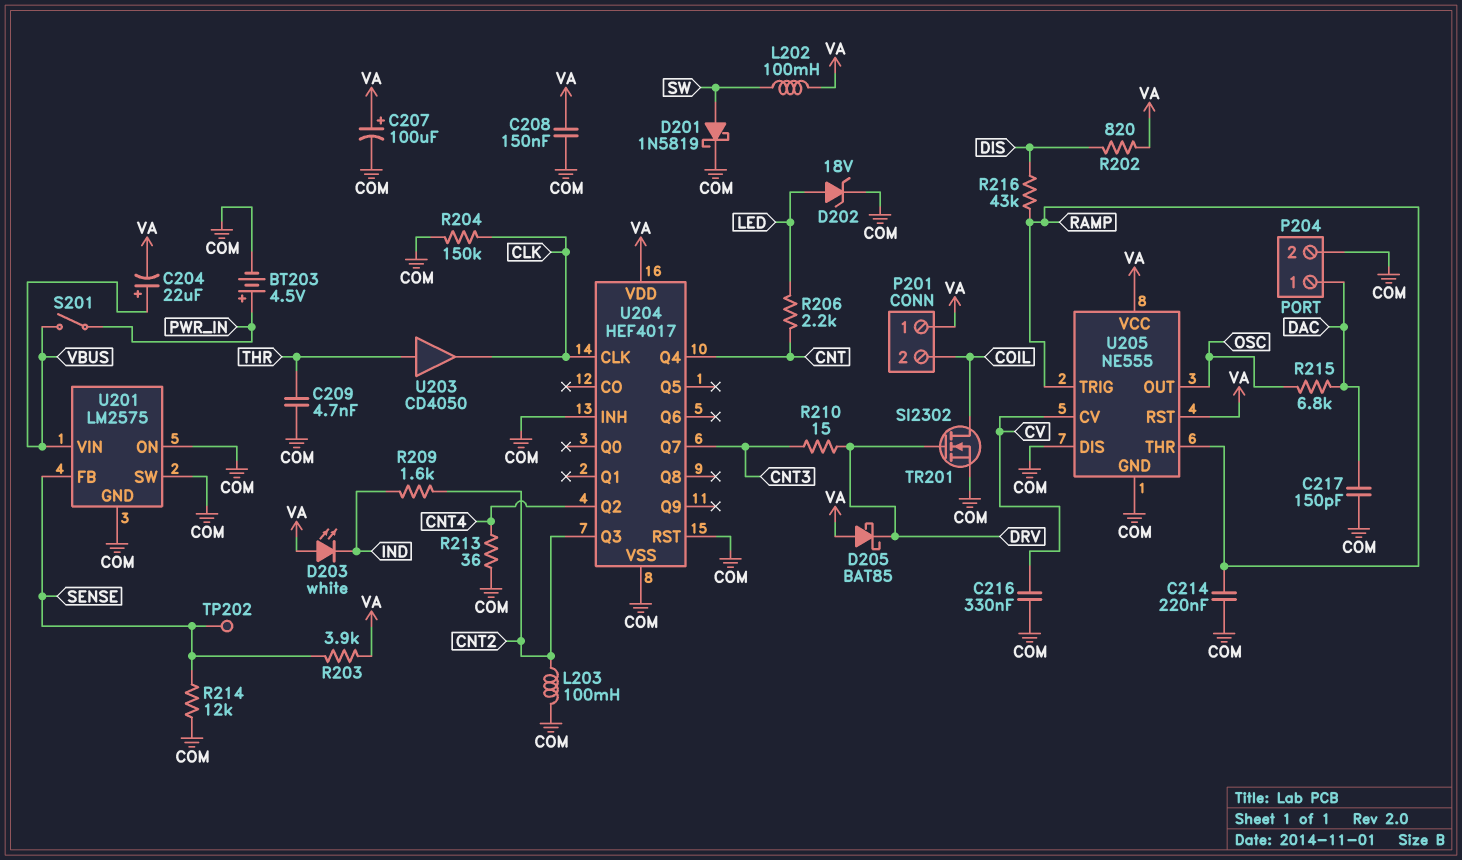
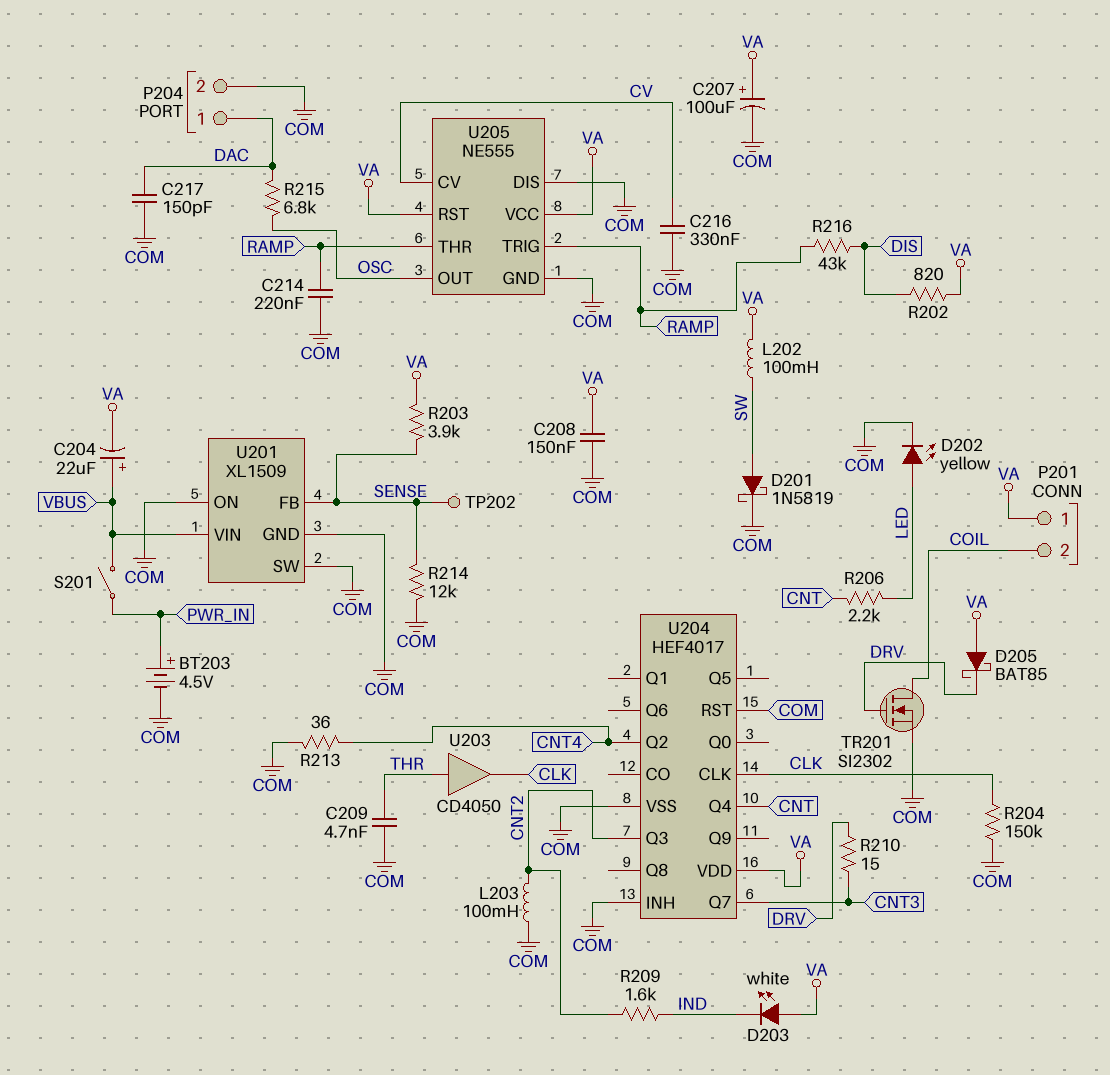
D202: zener 18V (A LED, K COM) -> LED yellow (A LED, K COM)
U201: LM2575 -> XL1509

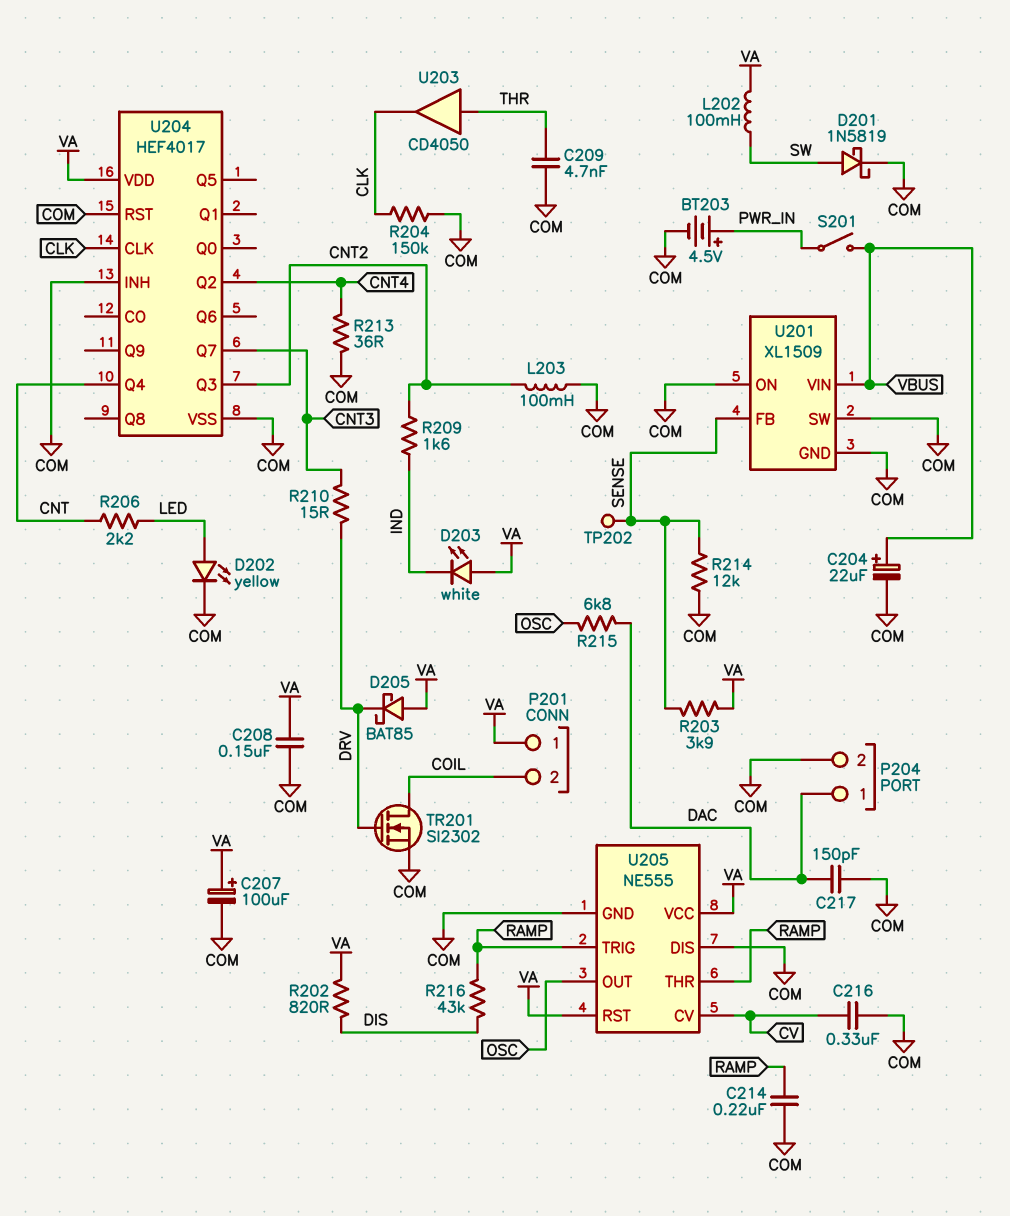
C204: 22uF (plus VBUS, minus VA) -> 22uF (plus VBUS, minus COM)

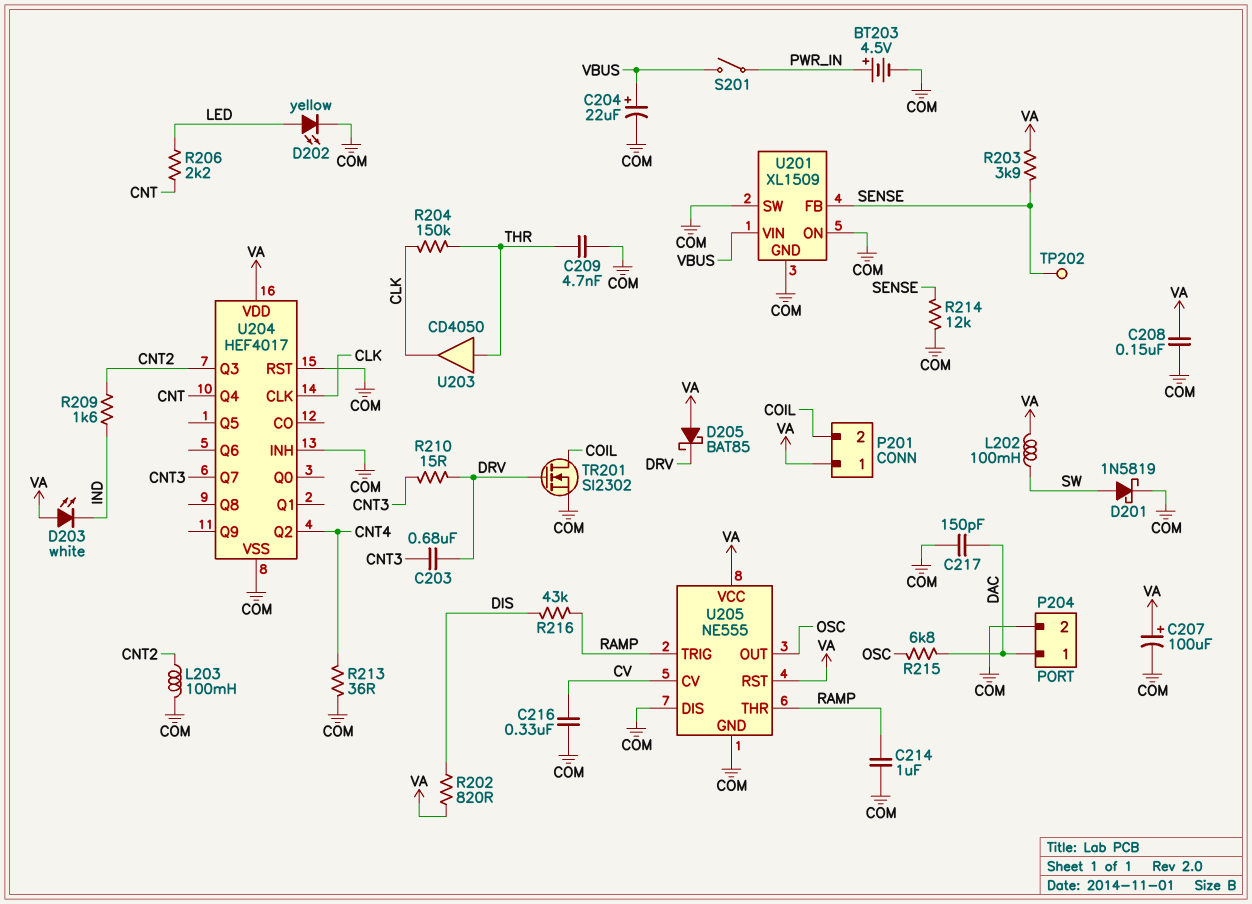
C203: none -> 680nF (CNT3, DRV)
C214: 220nF (COM, RAMP) -> 1uF (COM, RAMP)
R204: 150k (CLK, COM) -> 150k (CLK, THR)

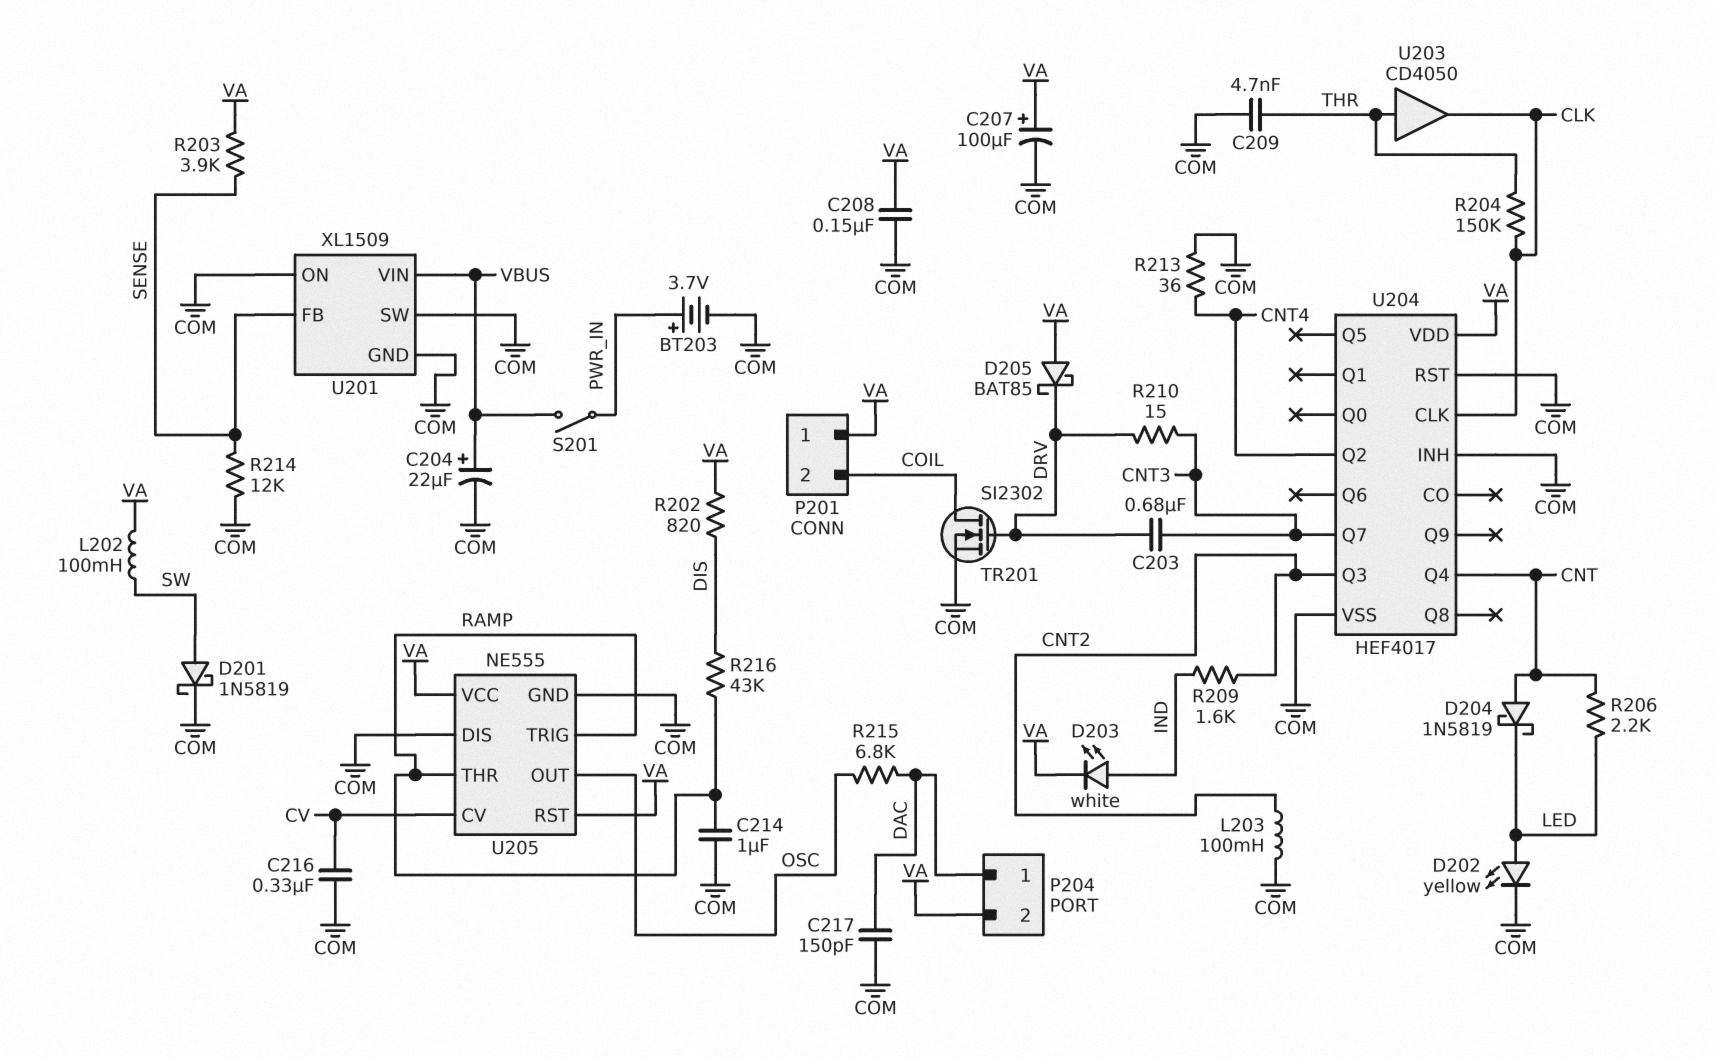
BT203: 4.5V (plus PWR_IN, minus COM) -> 3.7V (plus PWR_IN, minus COM)
D203: LED white (A VA, K IND) -> LED white (A IND, K VA)
D204: none -> schottky 1N5819 (A CNT, K LED)
P204 pin 2: COM -> VA
TP202: test point (SENSE) -> none

